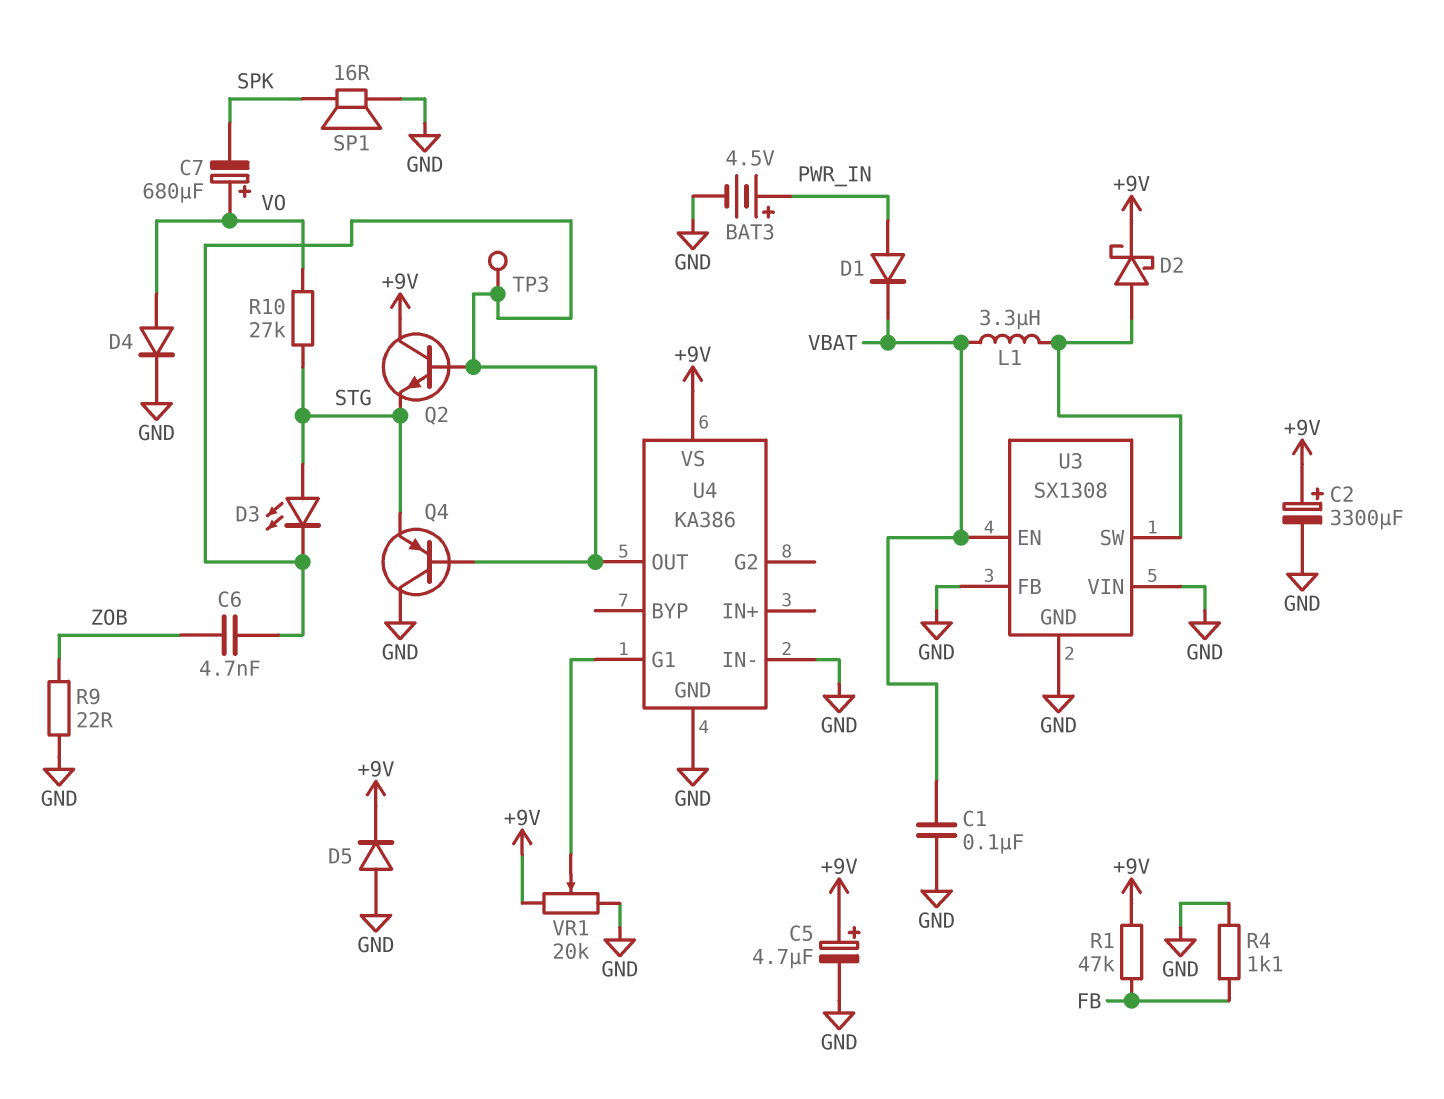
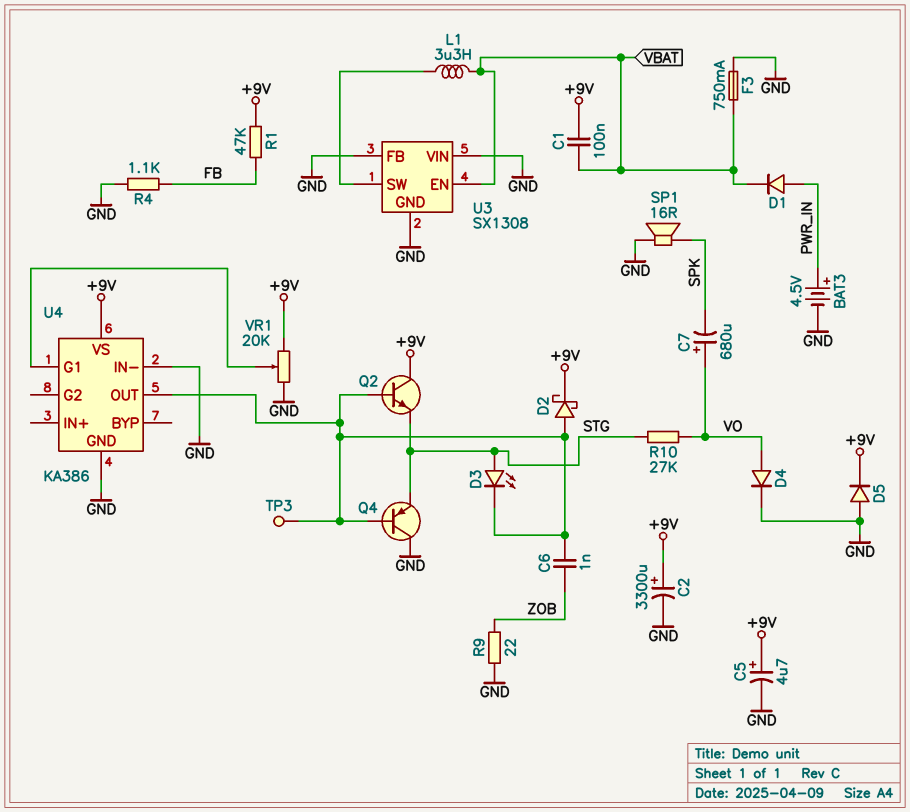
C1: 100nF (GND, VBAT) -> 100nF (+9V, VBAT)
C6: 4.7nF (U4/OUT, ZOB) -> 1nF (U4/OUT, ZOB)
D2: schottky (A U3/SW, K +9V) -> schottky (A U4/OUT, K +9V)
F3: none -> 750mA (GND, VBAT)

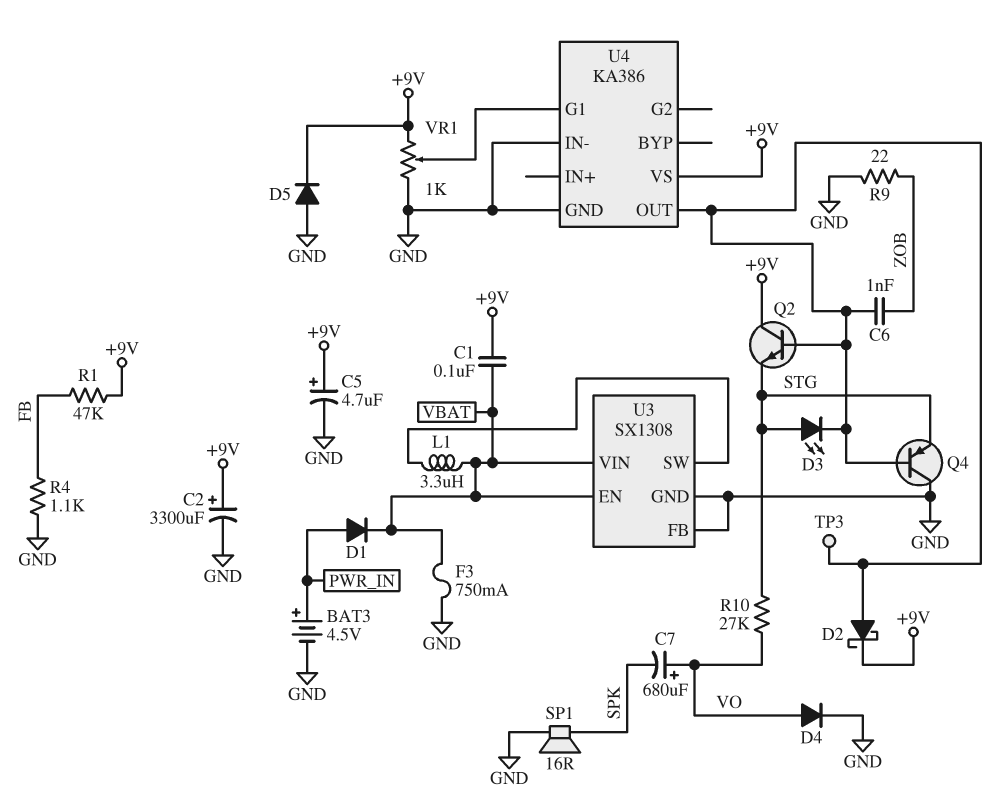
U3 pin VIN: GND -> VBAT
VR1: 20k (+9V, GND, wiper U4/G1) -> 1k (+9V, GND, wiper U4/G1)

